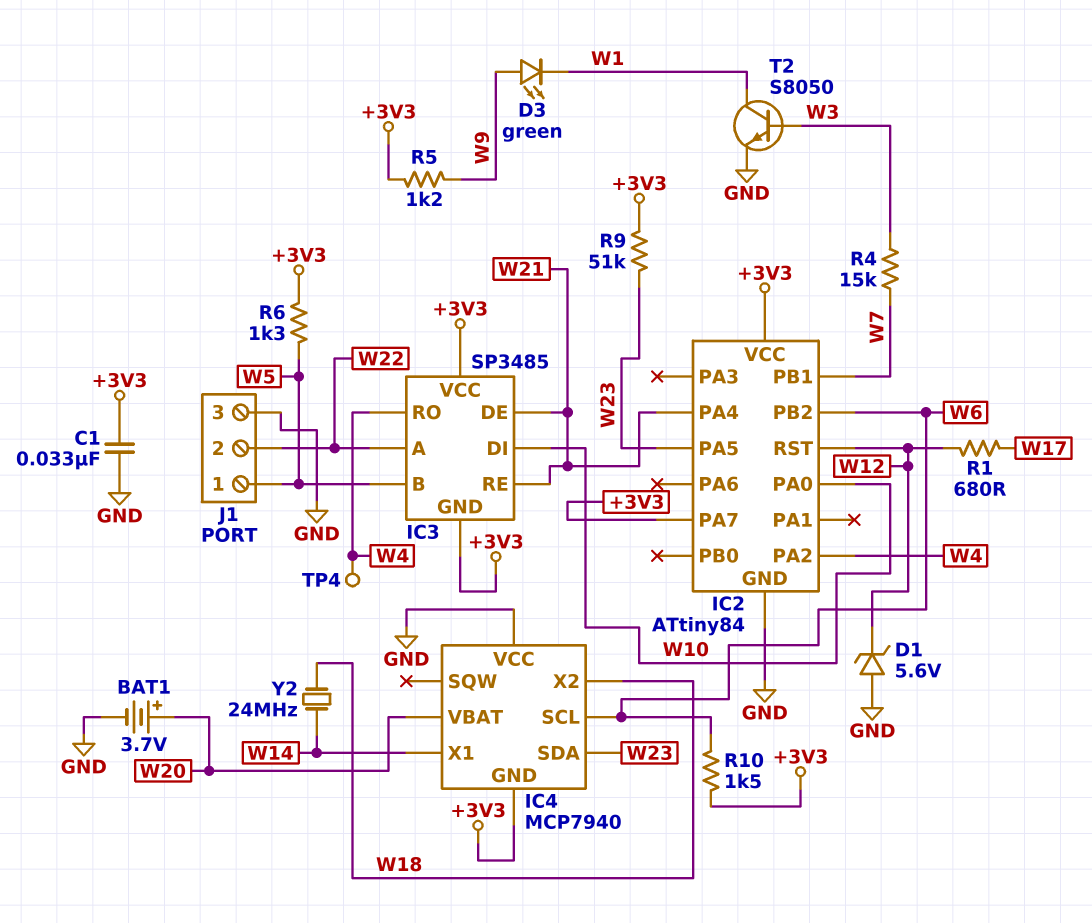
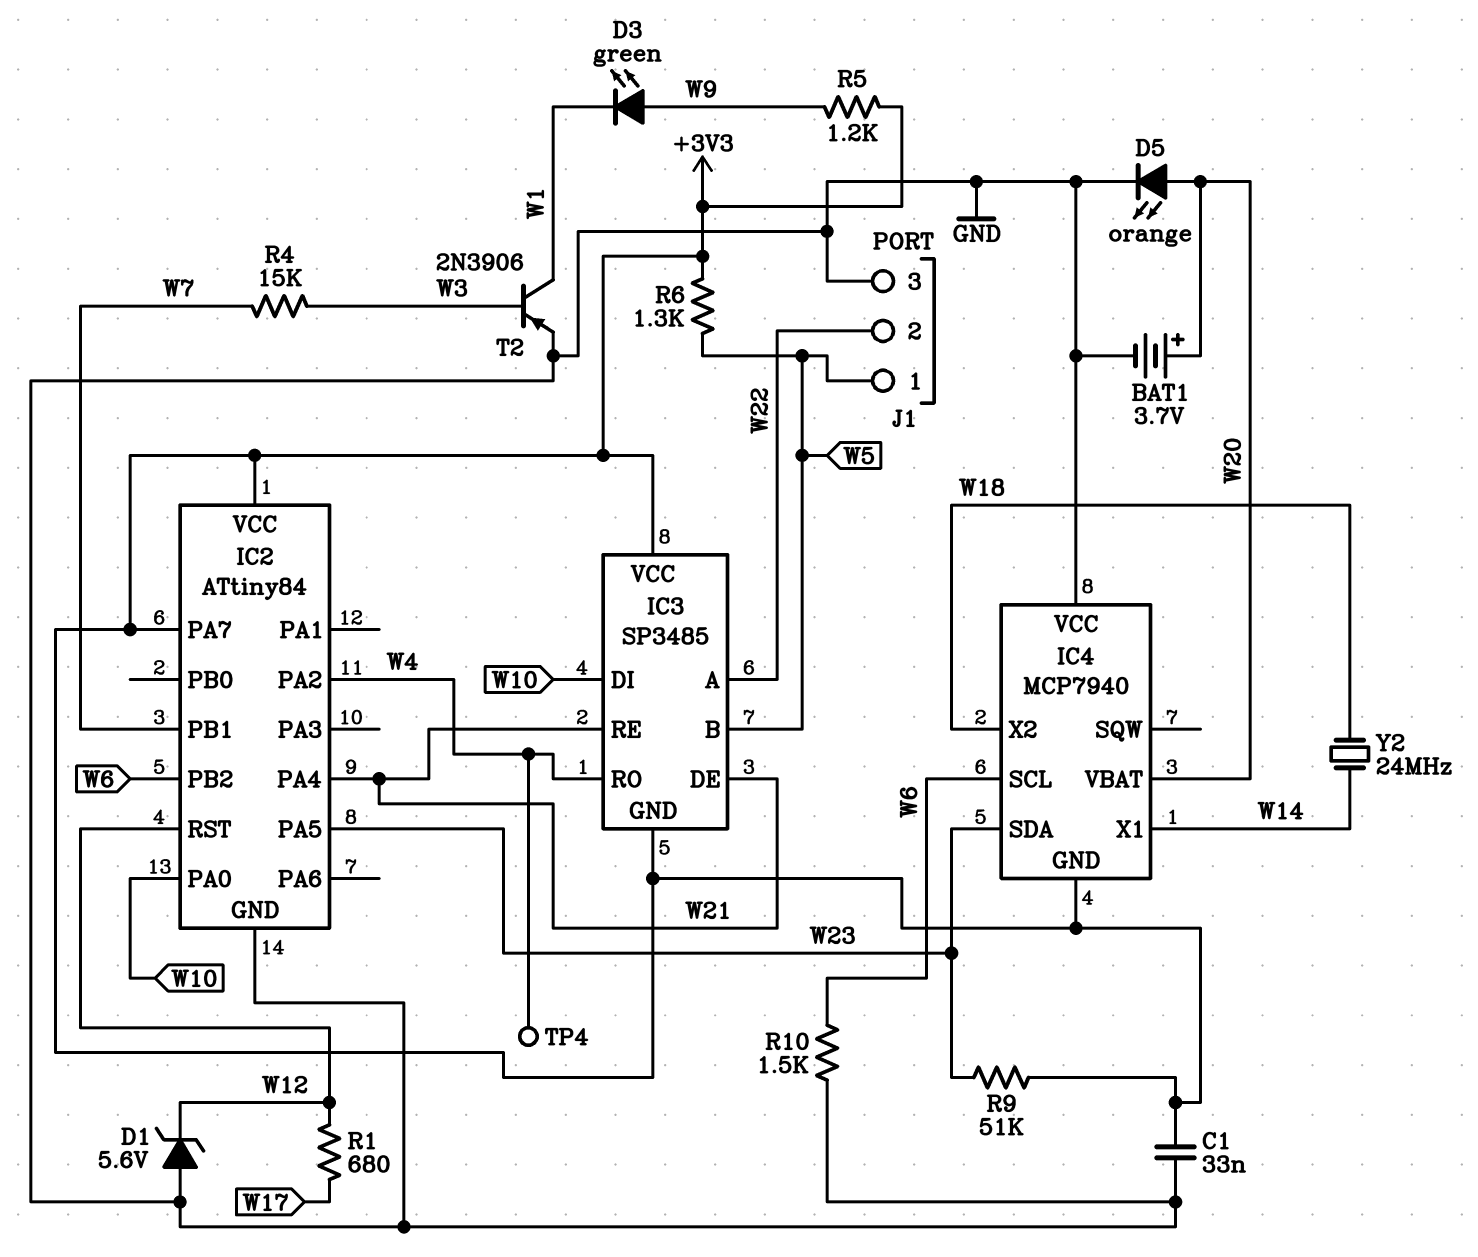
D5: none -> LED orange (A W20, K GND)
R10: 1.5k (+3V3, W6) -> 1.5k (GND, W6)
T2: NPN S8050 (B W3, C W1, E GND) -> PNP 2N3906 (B W3, C W1, E GND)

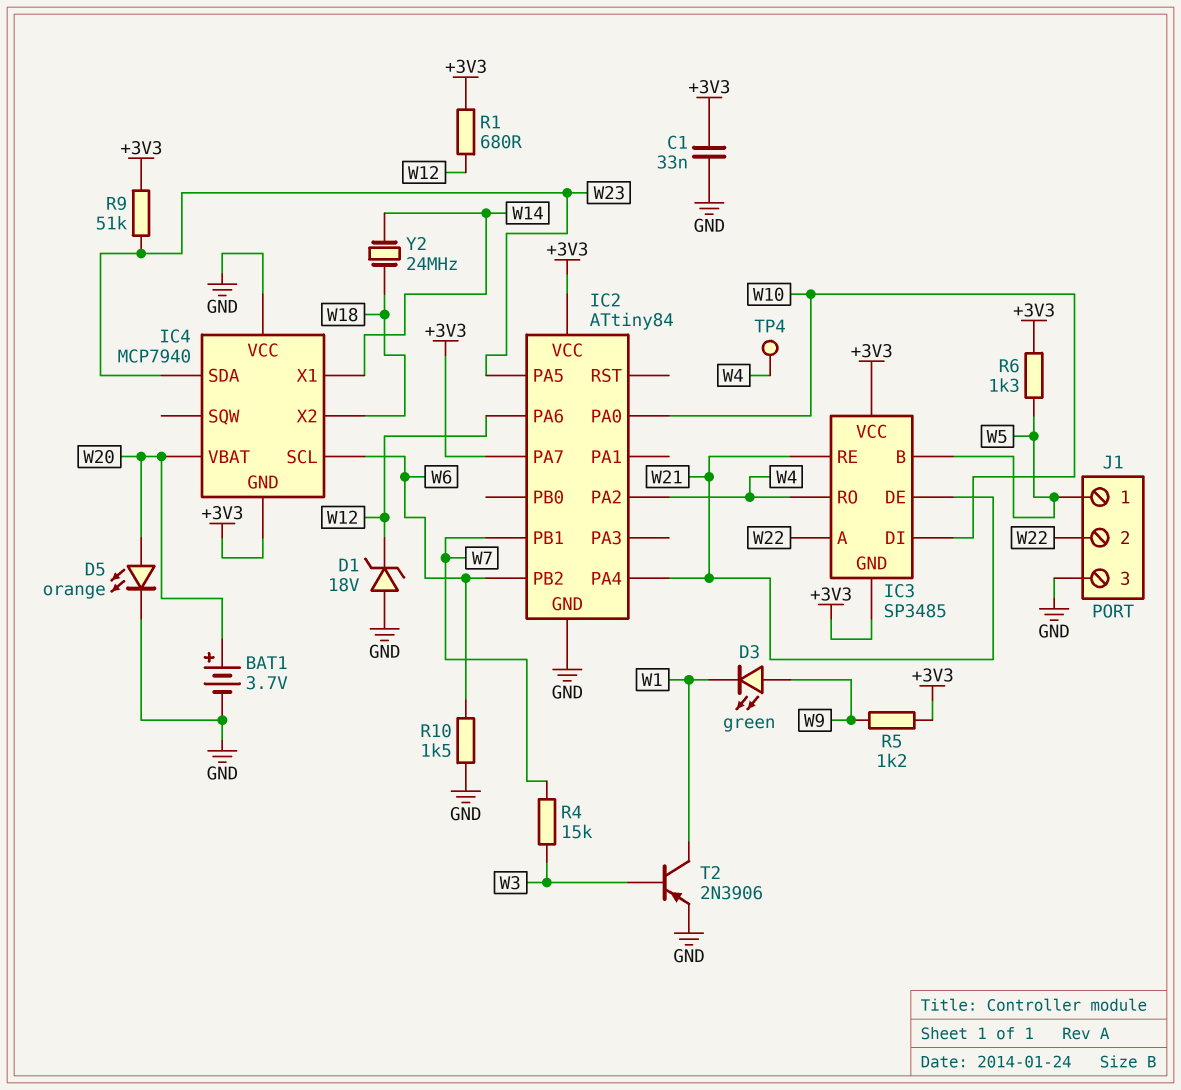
D1: zener 5.6V (A GND, K W12) -> zener 18V (A GND, K W12)
IC2 pin PA6: none -> W12
IC2 pin RST: W12 -> none
R1: 680 (W12, W17) -> 680 (+3V3, W12)

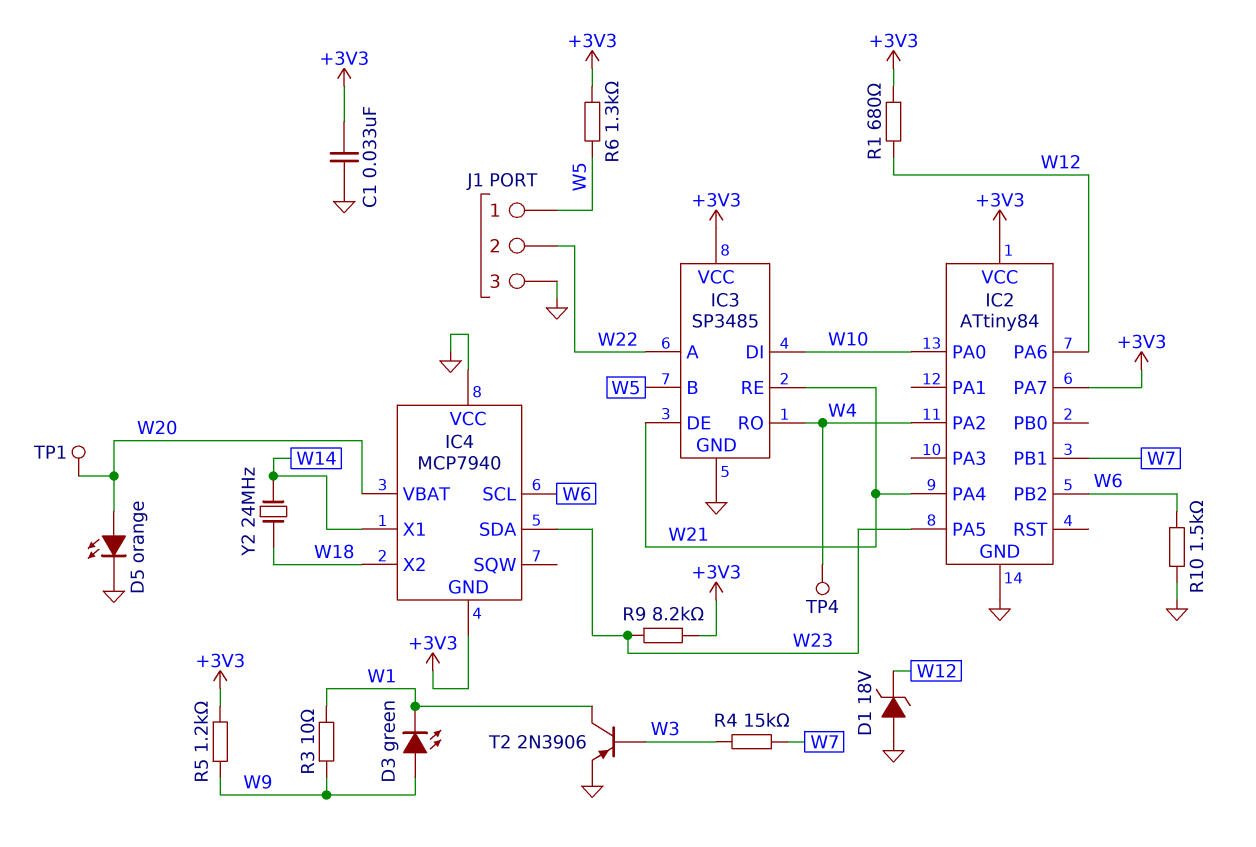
BAT1: 3.7V (plus W20, minus GND) -> none
IC3 pin GND: +3V3 -> GND
R3: none -> 10 (W1, W9)
R9: 51k (+3V3, W23) -> 8.2k (+3V3, W23)
TP1: none -> test point (W20)

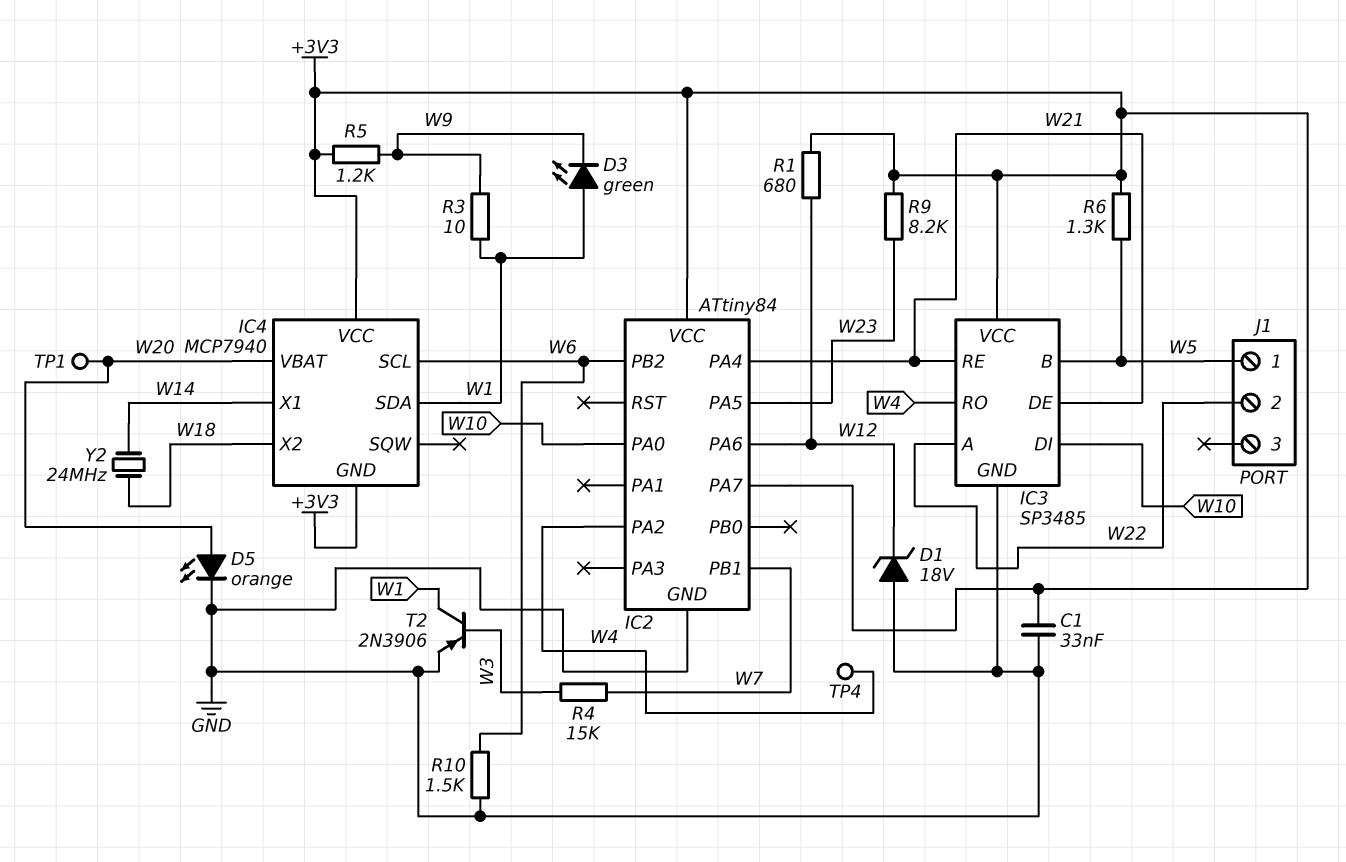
D3: LED green (A W9, K W1) -> LED green (A W1, K W9)
IC4 pin SDA: W23 -> W1
IC4 pin VCC: GND -> +3V3
J1 pin 3: GND -> none

